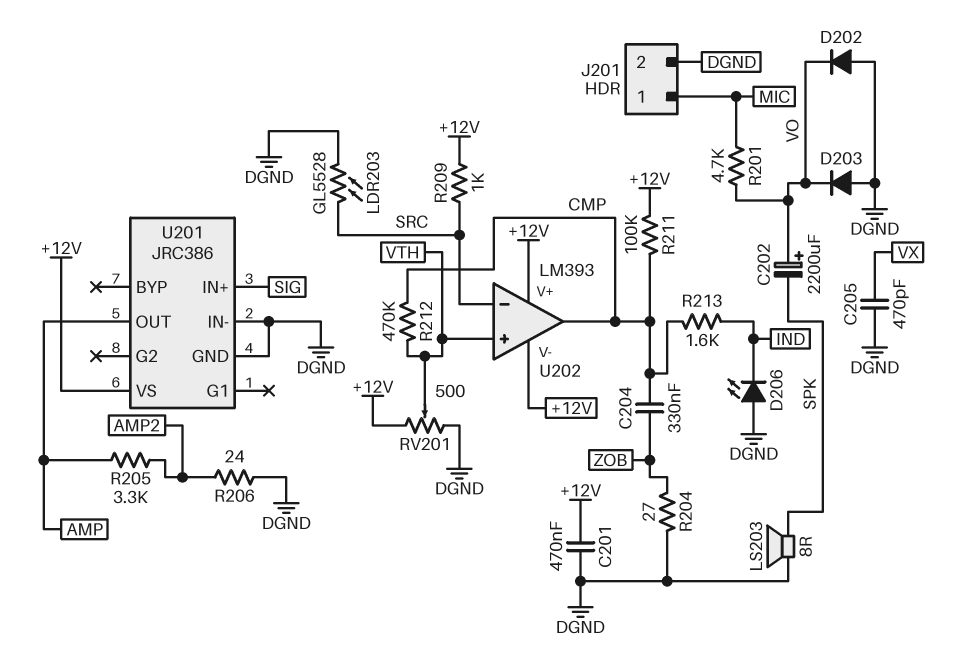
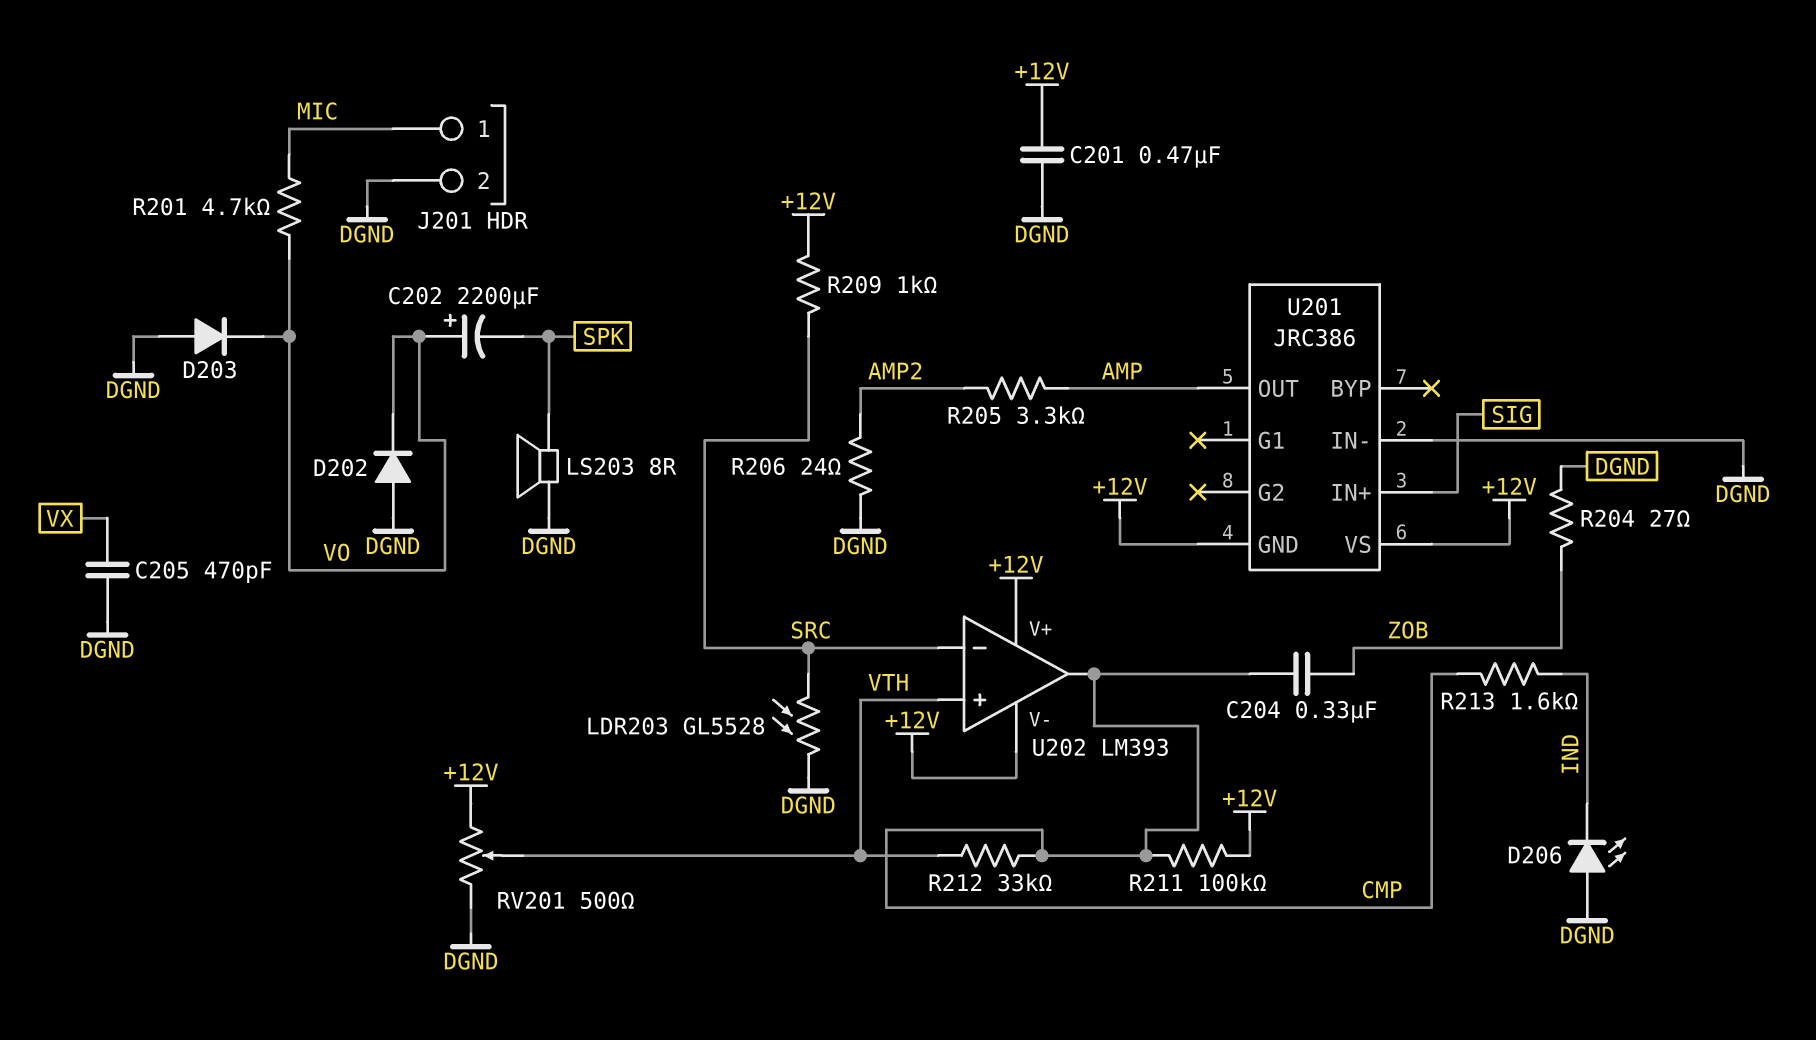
R212: 470k (CMP, VTH) -> 33k (CMP, VTH)
U201 pin GND: DGND -> +12V

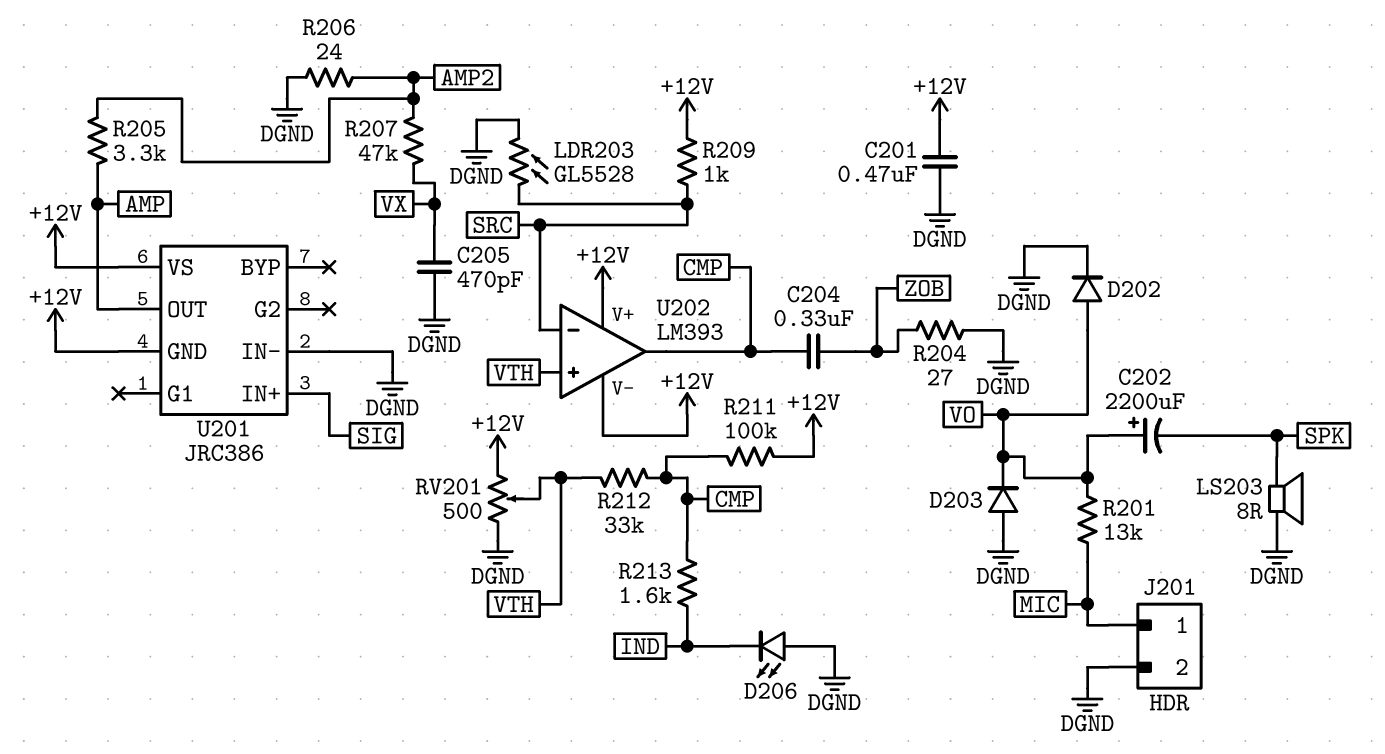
D202: diode (A DGND, K VO) -> diode (A VO, K DGND)
R201: 4.7k (MIC, VO) -> 13k (MIC, VO)
R207: none -> 47k (AMP2, VX)

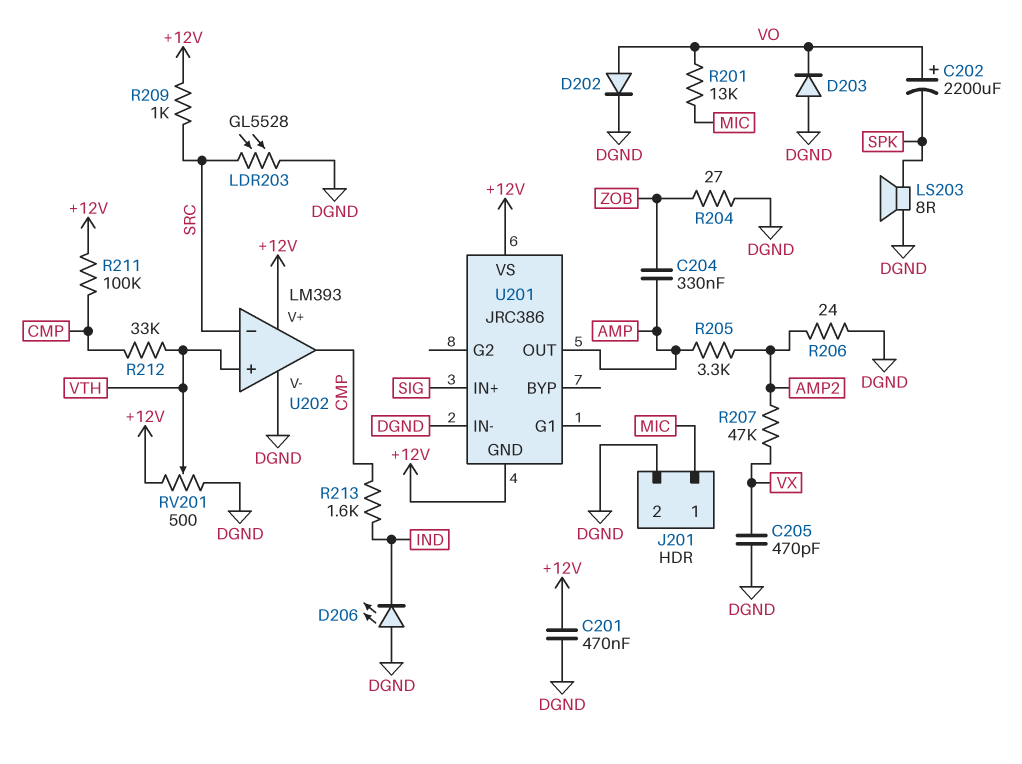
C204: 330nF (CMP, ZOB) -> 330nF (AMP, ZOB)
U202 pin V-: +12V -> DGND

